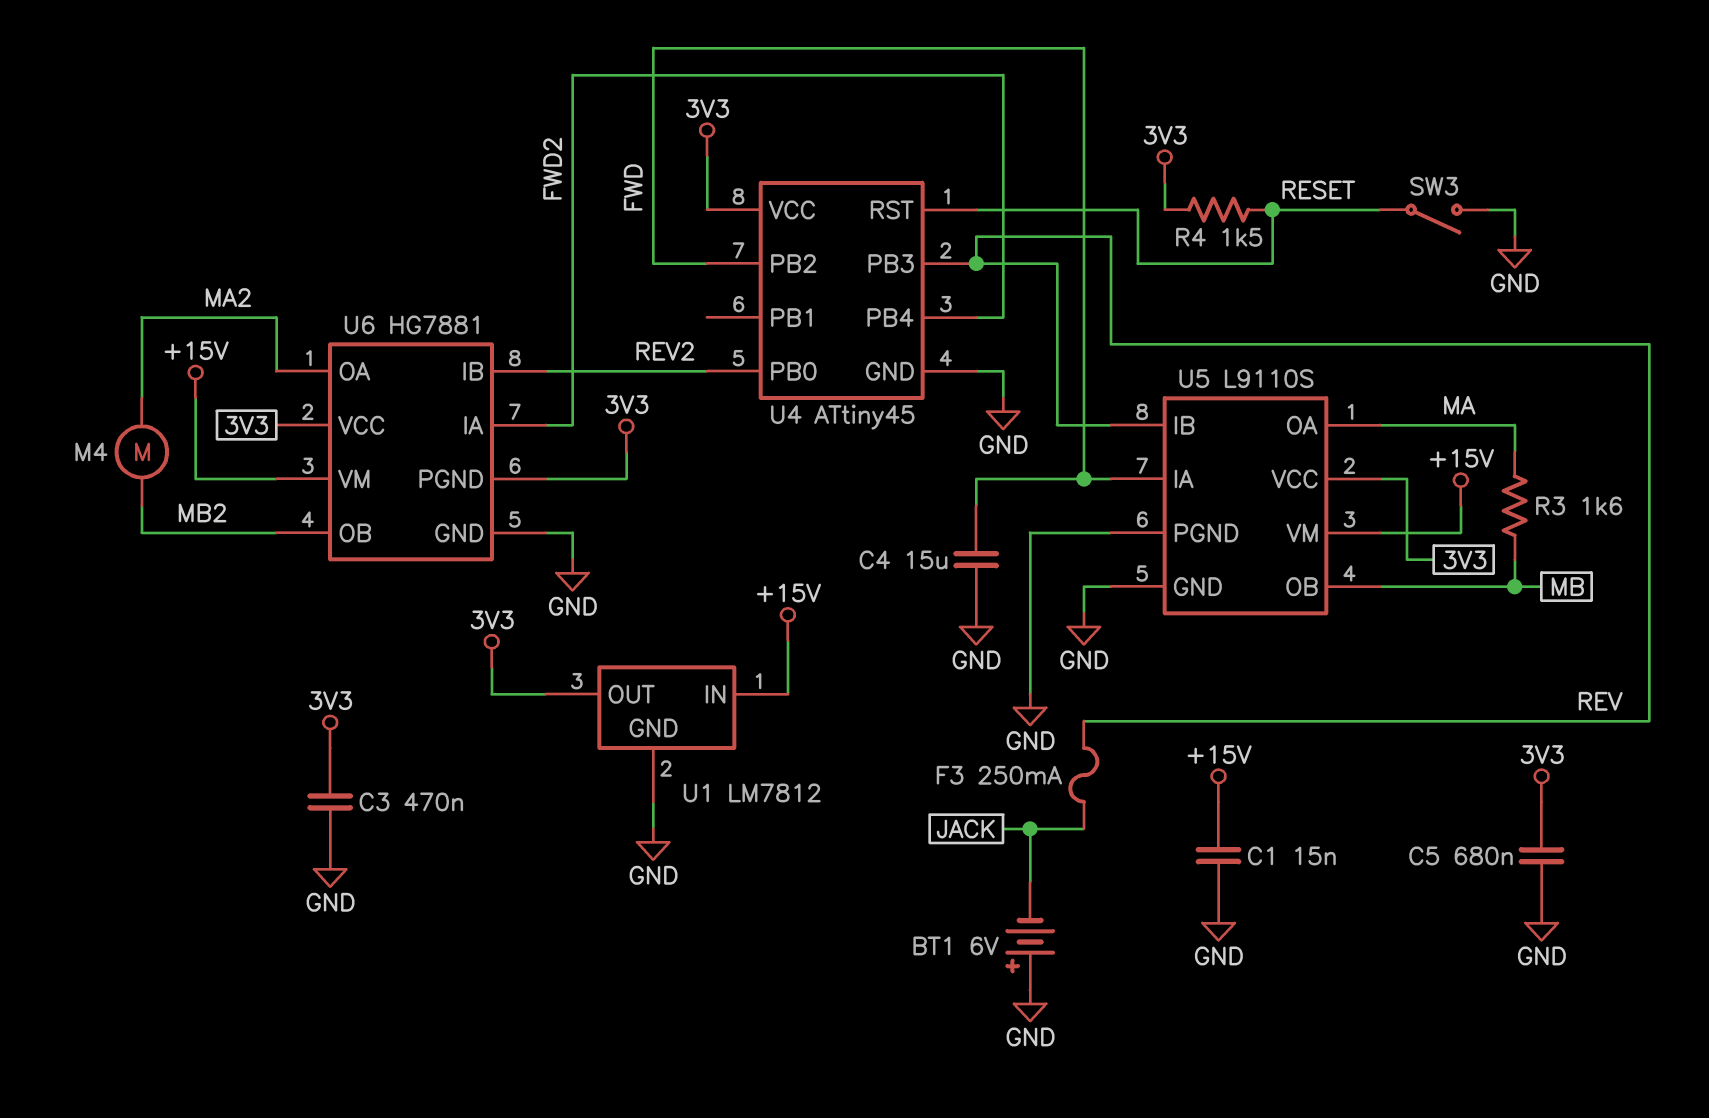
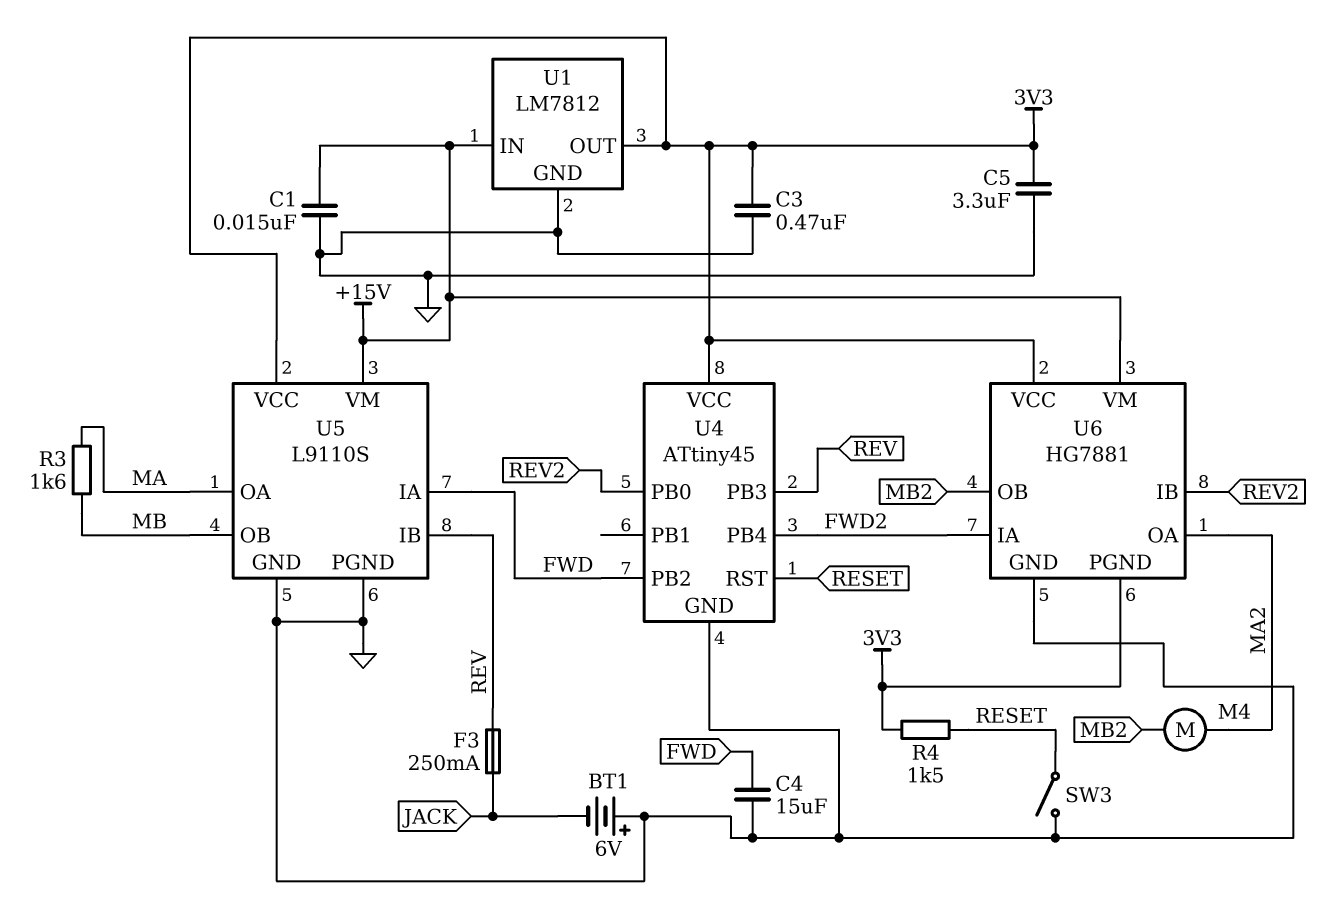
C5: 680nF (3V3, GND) -> 3.3uF (3V3, GND)

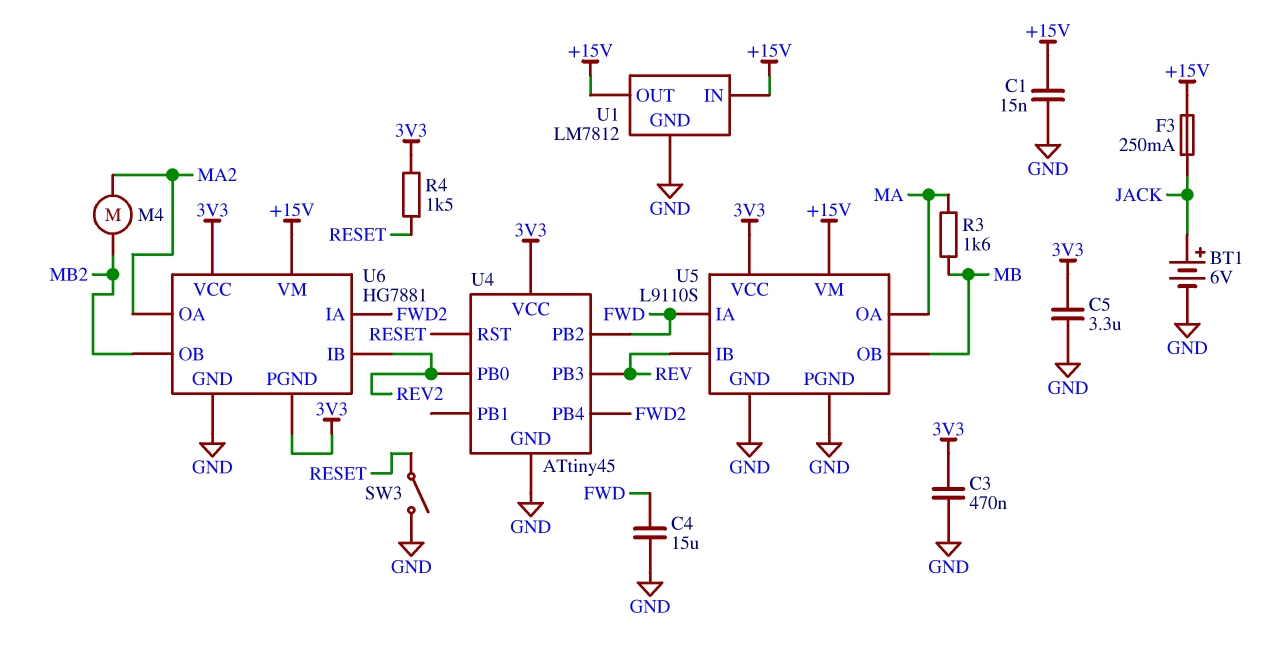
BT1: 6V (plus GND, minus JACK) -> 6V (plus JACK, minus GND)
F3: 250mA (JACK, REV) -> 250mA (+15V, JACK)
U1 pin OUT: 3V3 -> +15V

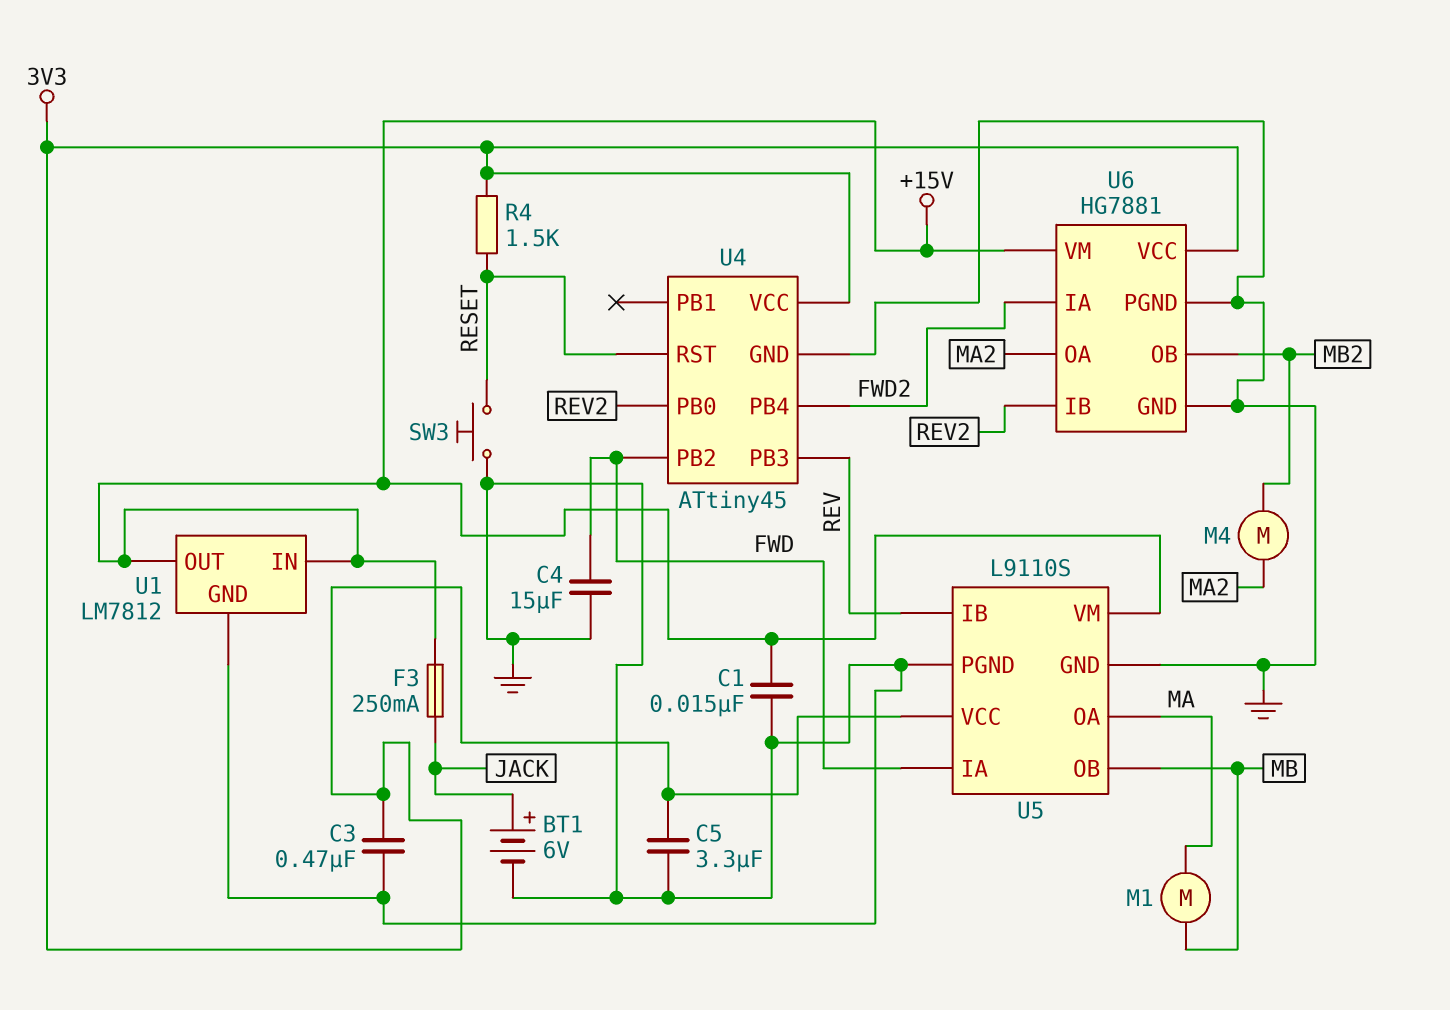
M1: none -> motor (MA, MB)
R3: 1.6k (MA, MB) -> none
SW3: switch (GND, RESET) -> button (GND, RESET)
U6 pin PGND: 3V3 -> GND

